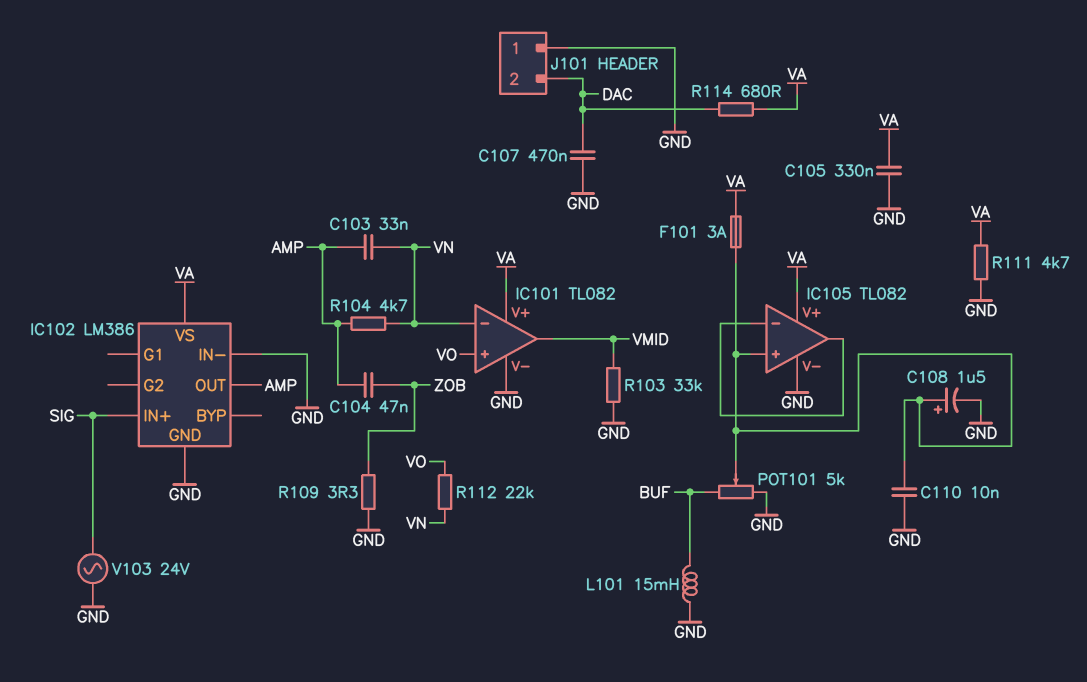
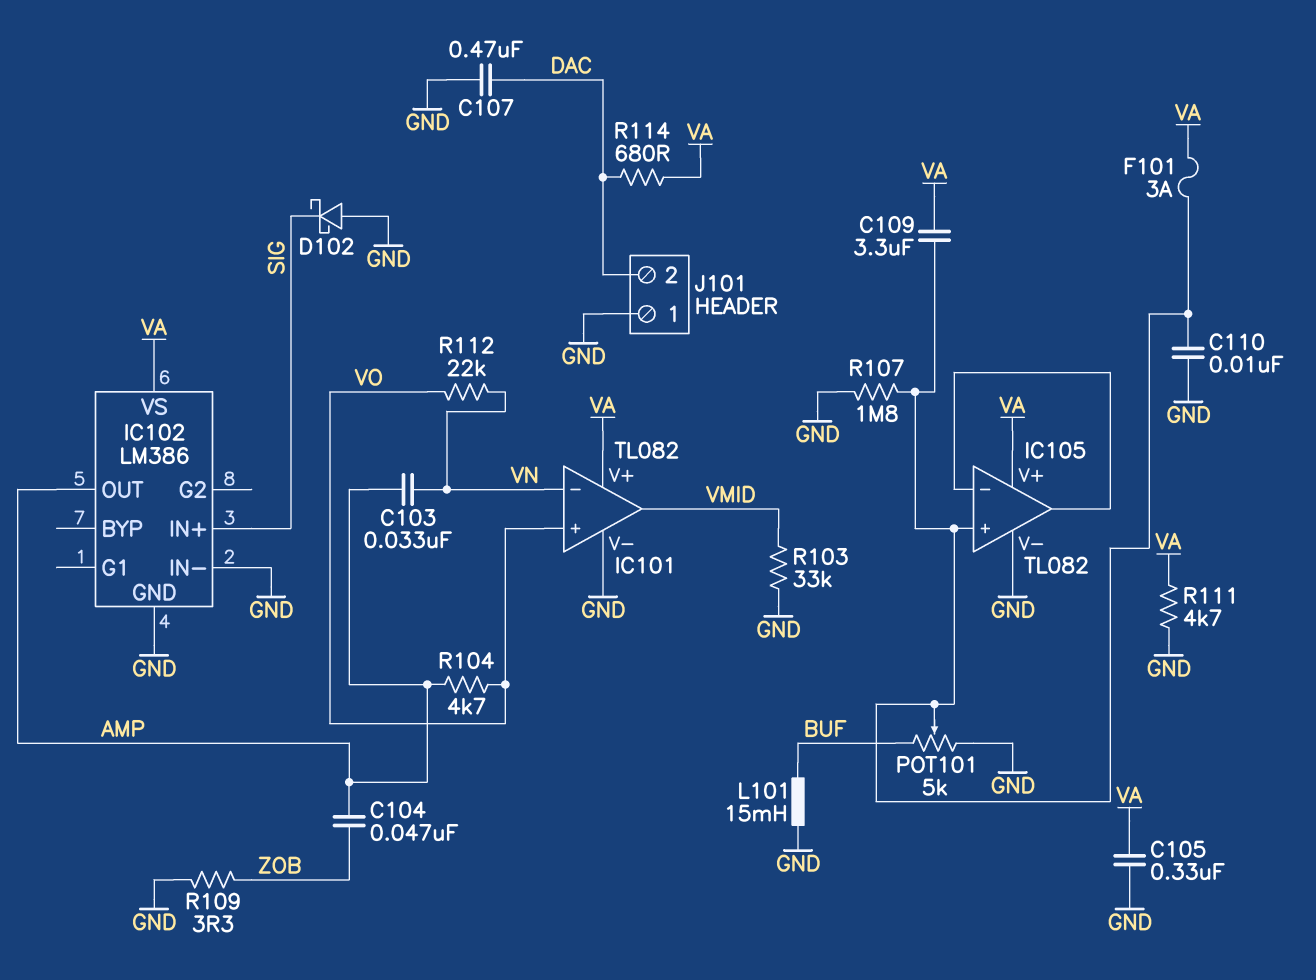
C108: 1.5uF (plus IC105/in+, minus GND) -> none
C109: none -> 3.3uF (IC105/in+, VA)
D102: none -> schottky (A GND, K SIG)
R104: 4.7k (AMP, VN) -> 4.7k (AMP, VO)
R107: none -> 1.8M (GND, IC105/in+)
V103: AC 24V (GND, SIG) -> none

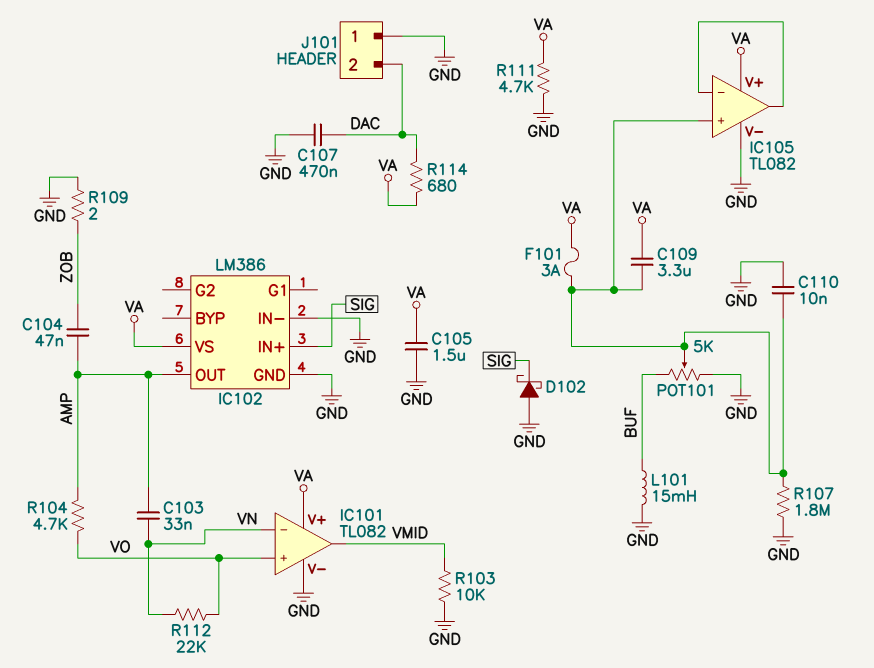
C105: 330nF (GND, VA) -> 1.5uF (GND, VA)
R103: 33k (GND, VMID) -> 10k (GND, VMID)
R109: 3.3 (GND, ZOB) -> 2 (GND, ZOB)

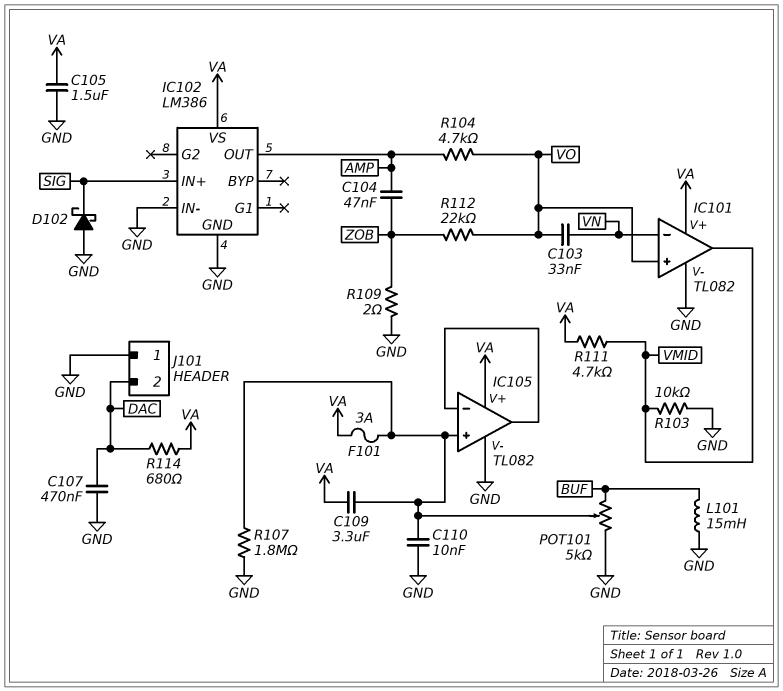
C103: 33nF (AMP, VN) -> 33nF (VN, VO)
R111: 4.7k (GND, VA) -> 4.7k (VA, VMID)
R112: 22k (VN, VO) -> 22k (VO, ZOB)

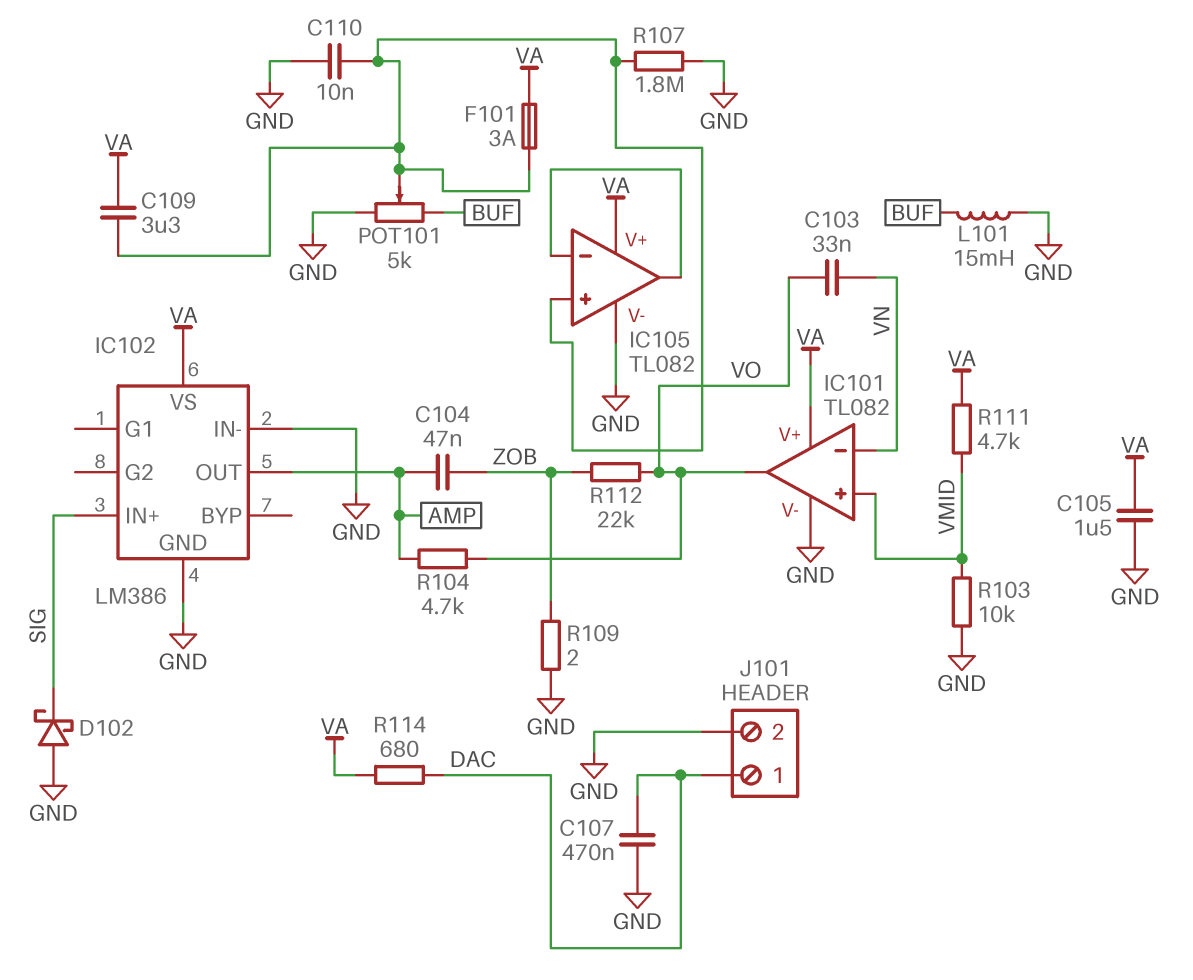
IC101 pin in+: VO -> VMID
IC101 pin out: VMID -> VO
J101 pin 1: GND -> DAC
J101 pin 2: DAC -> GND

